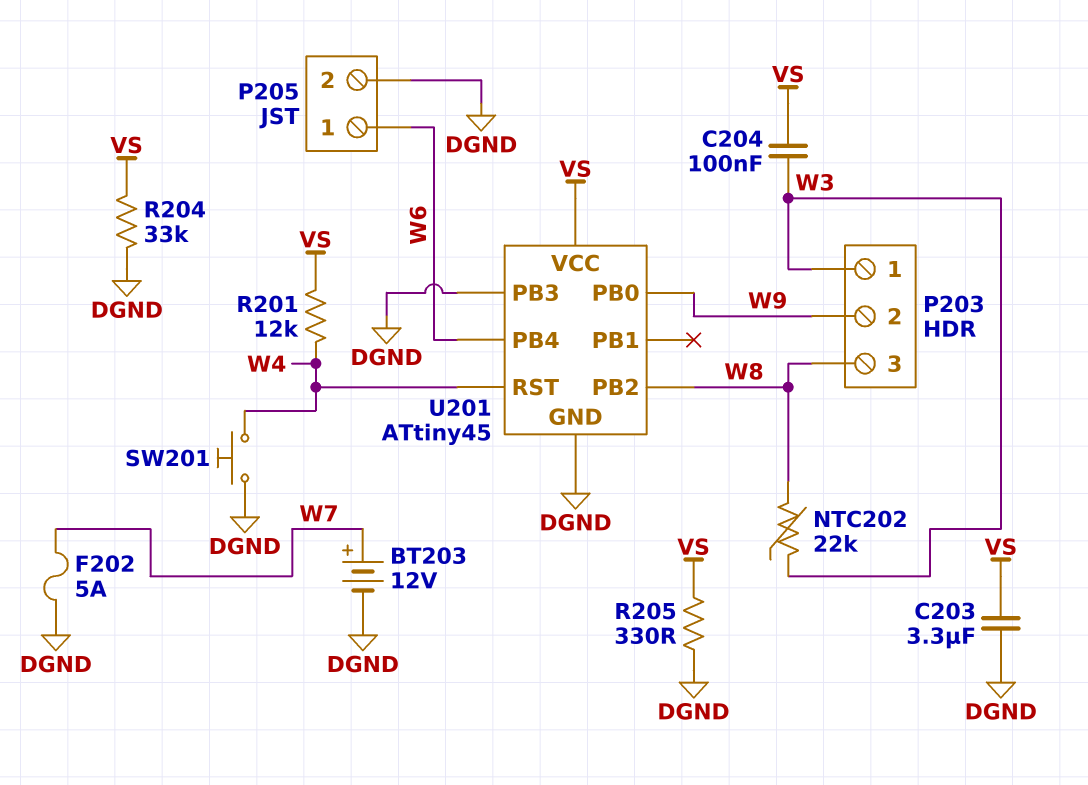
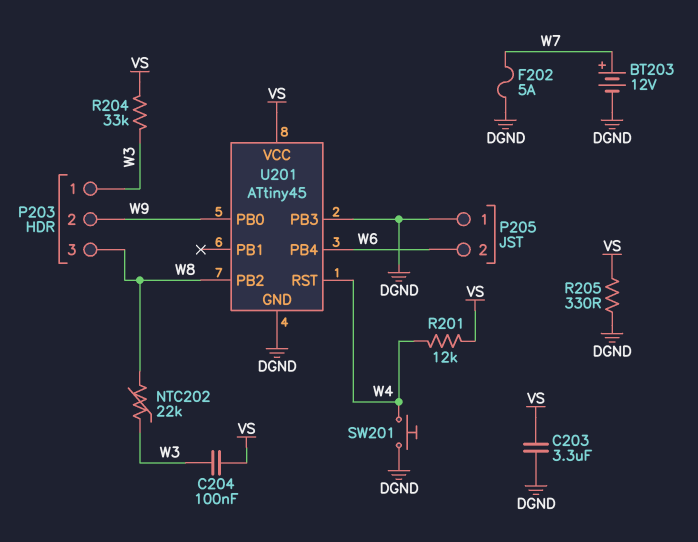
P205 pin 1: W6 -> DGND
P205 pin 2: DGND -> W6
R204: 33k (DGND, VS) -> 33k (VS, W3)

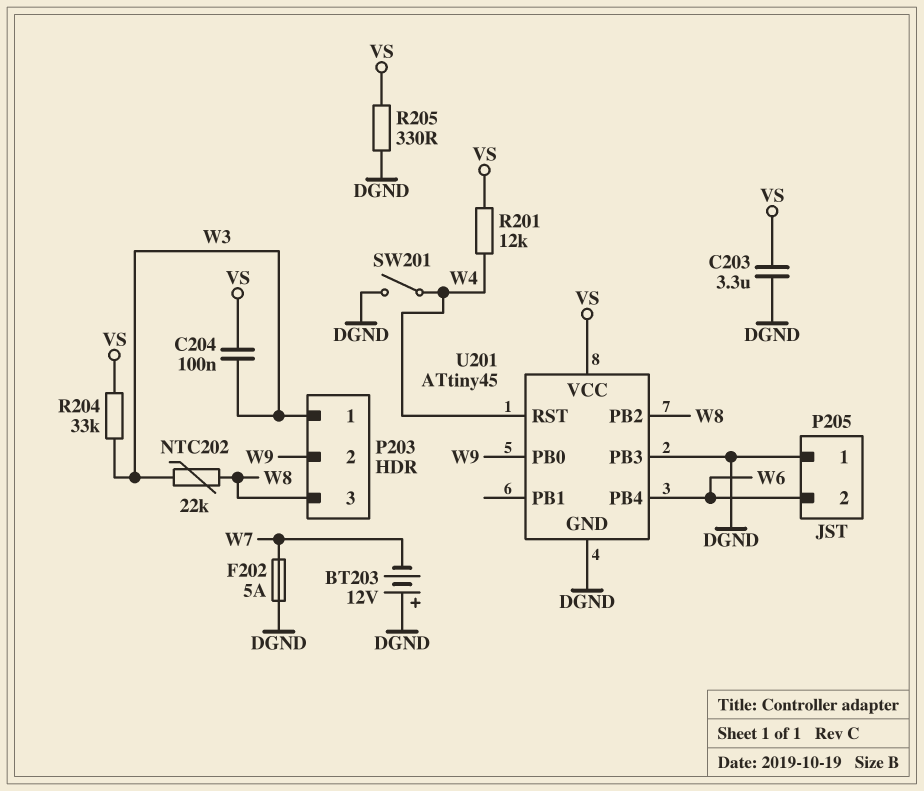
BT203: 12V (plus W7, minus DGND) -> 12V (plus DGND, minus W7)
SW201: button (DGND, W4) -> switch (DGND, W4)

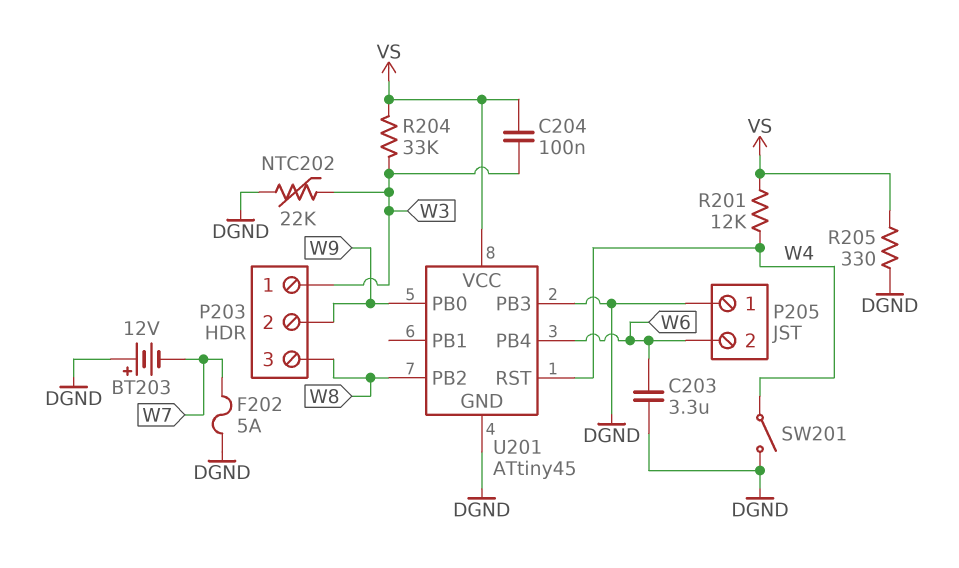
C203: 3.3uF (DGND, VS) -> 3.3uF (DGND, W6)
NTC202: 22k (W3, W8) -> 22k (DGND, W3)

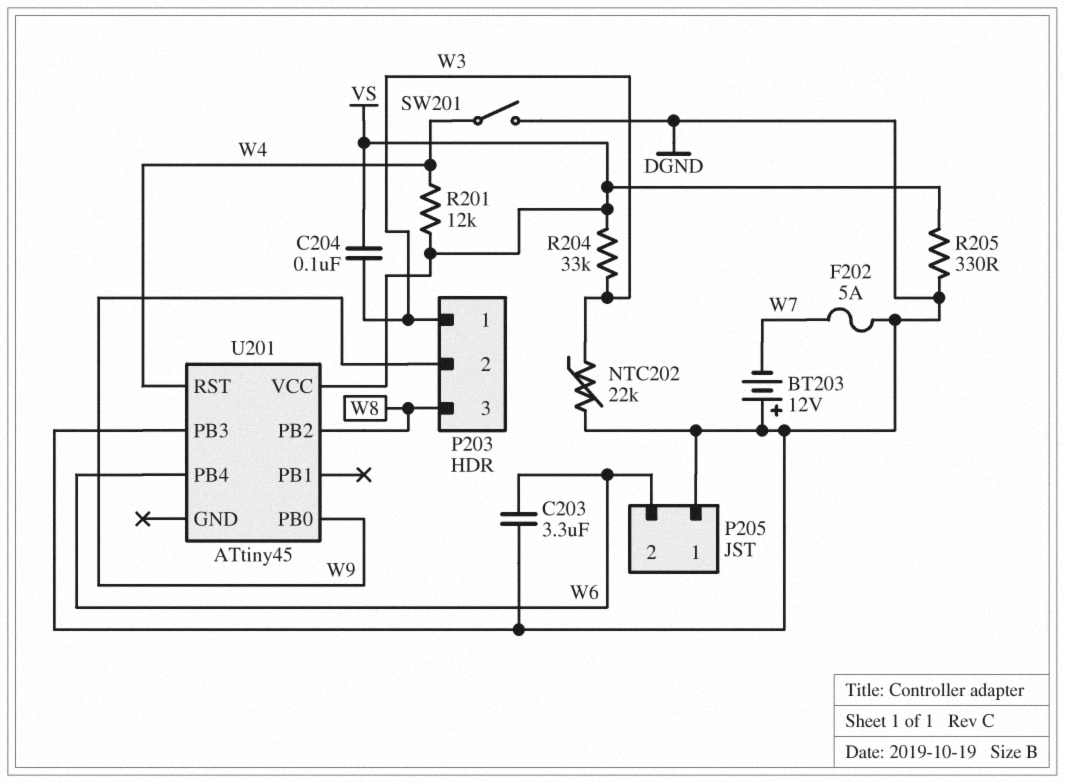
U201 pin GND: DGND -> none

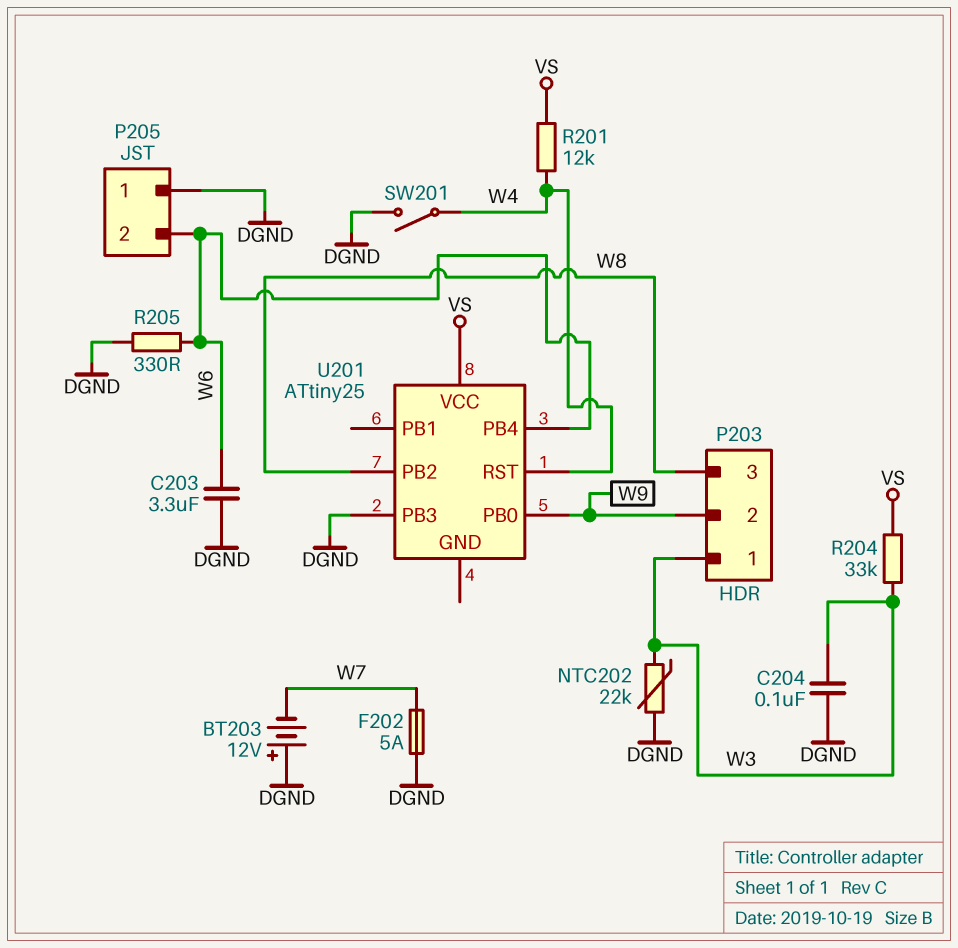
C204: 100nF (VS, W3) -> 100nF (DGND, W3)
R205: 330 (DGND, VS) -> 330 (DGND, W6)
U201: ATtiny45 -> ATtiny25

